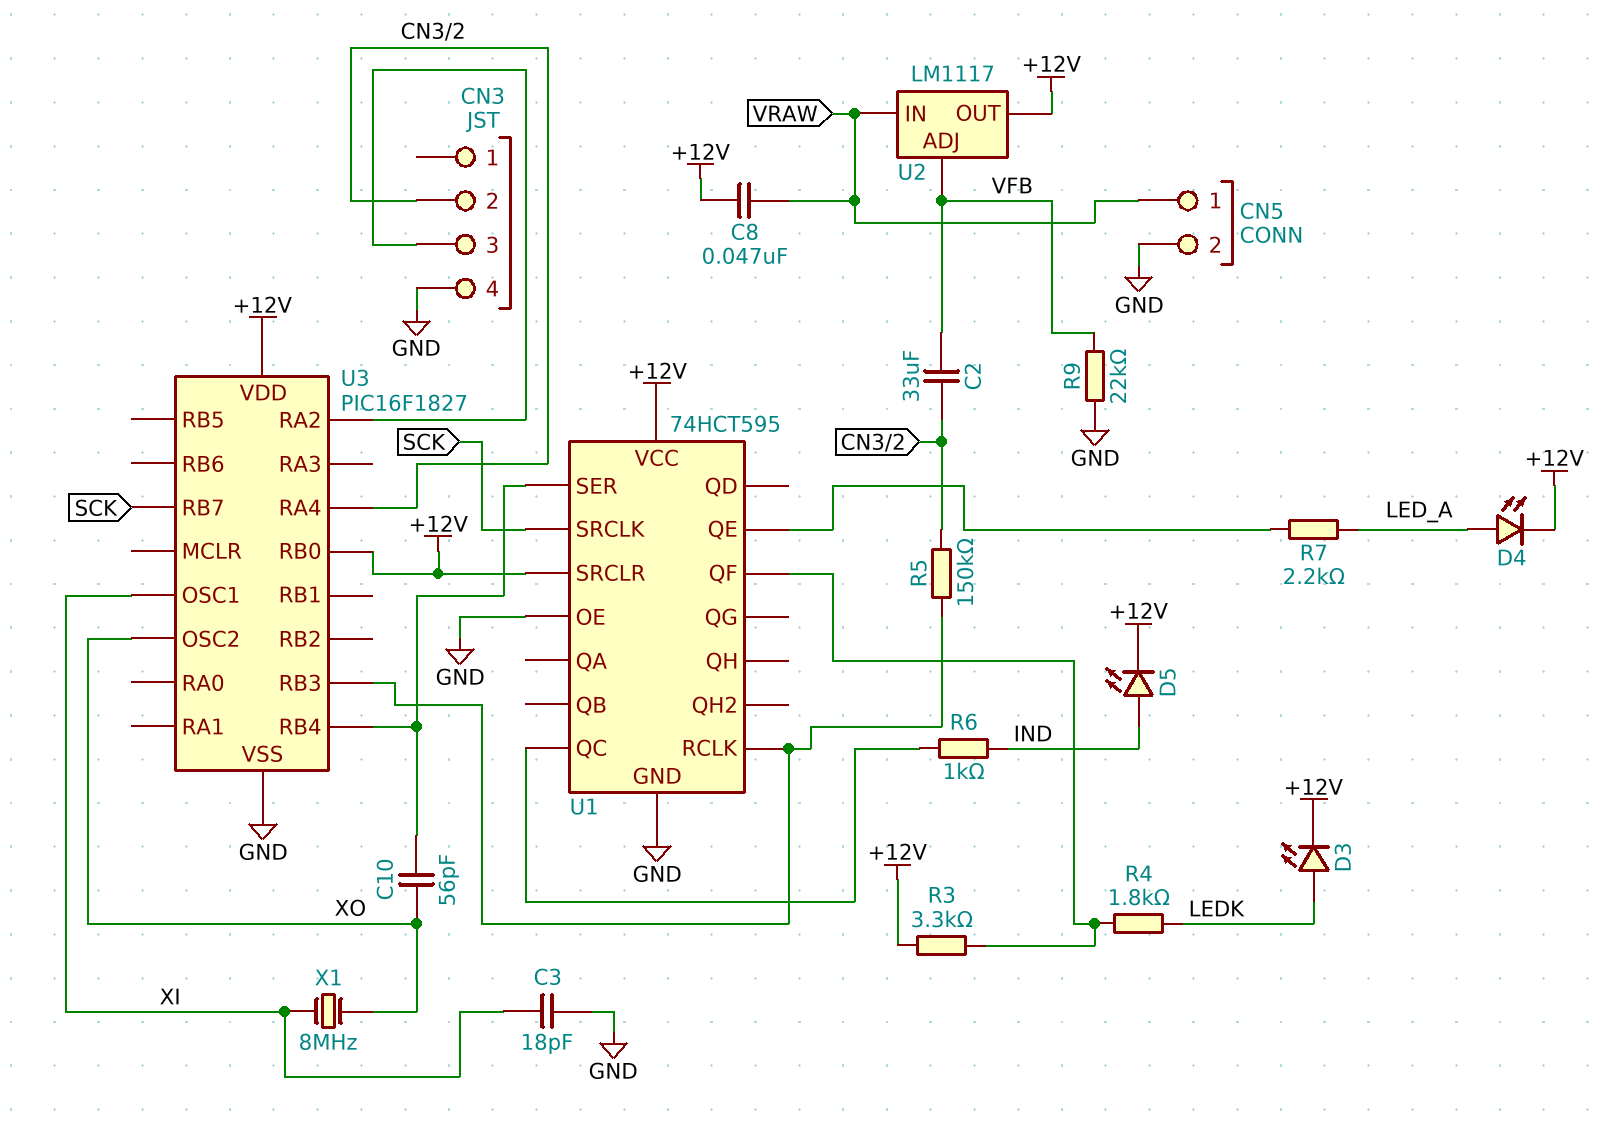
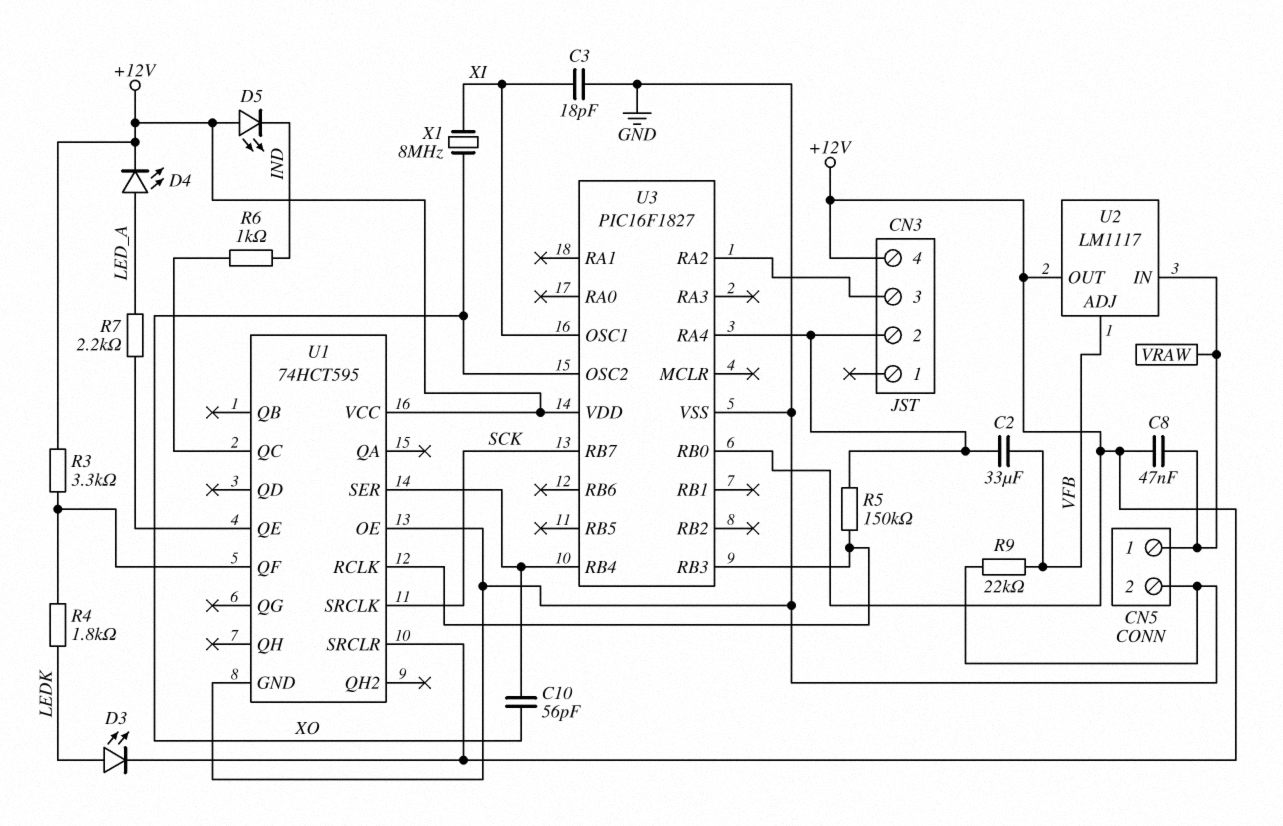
CN3 pin 4: GND -> +12V
D5: LED (A IND, K +12V) -> LED (A +12V, K IND)

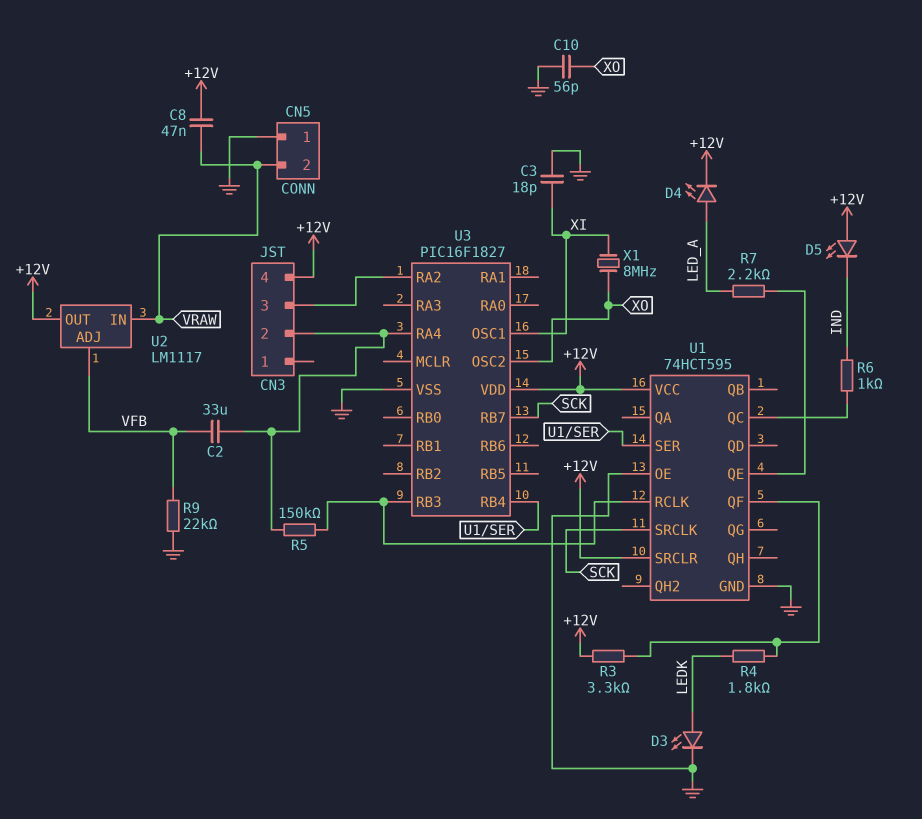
C10: 56pF (U1/SER, XO) -> 56pF (GND, XO)
CN5 pin 1: VRAW -> GND
CN5 pin 2: GND -> VRAW
D3: LED (A LEDK, K +12V) -> LED (A LEDK, K GND)
U3 pin RB0: +12V -> none

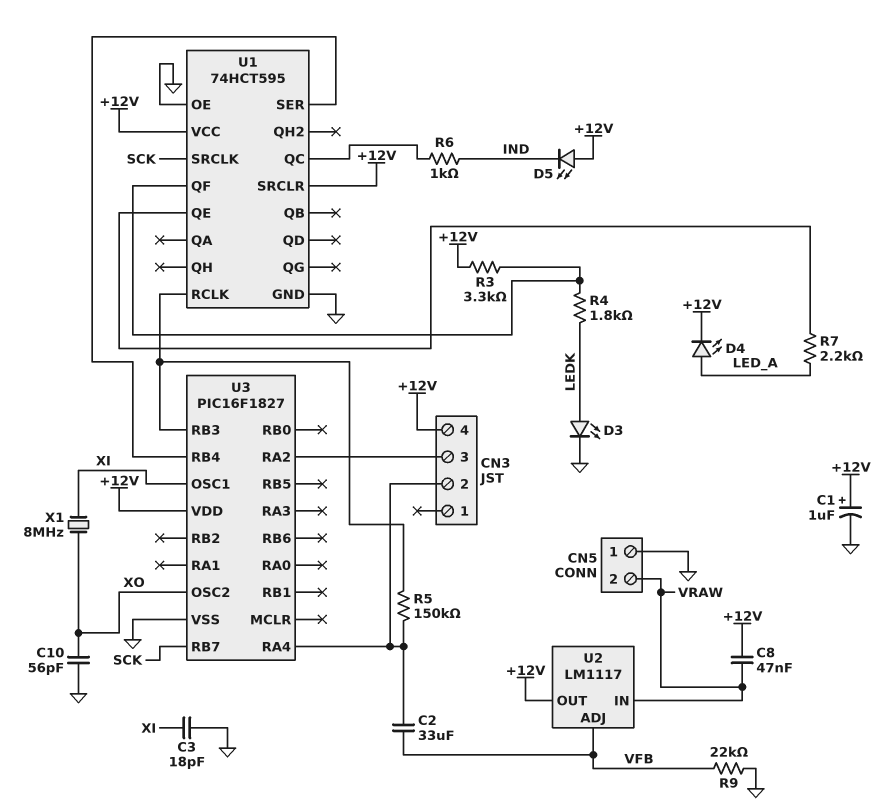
C1: none -> 1uF (plus +12V, minus GND)

